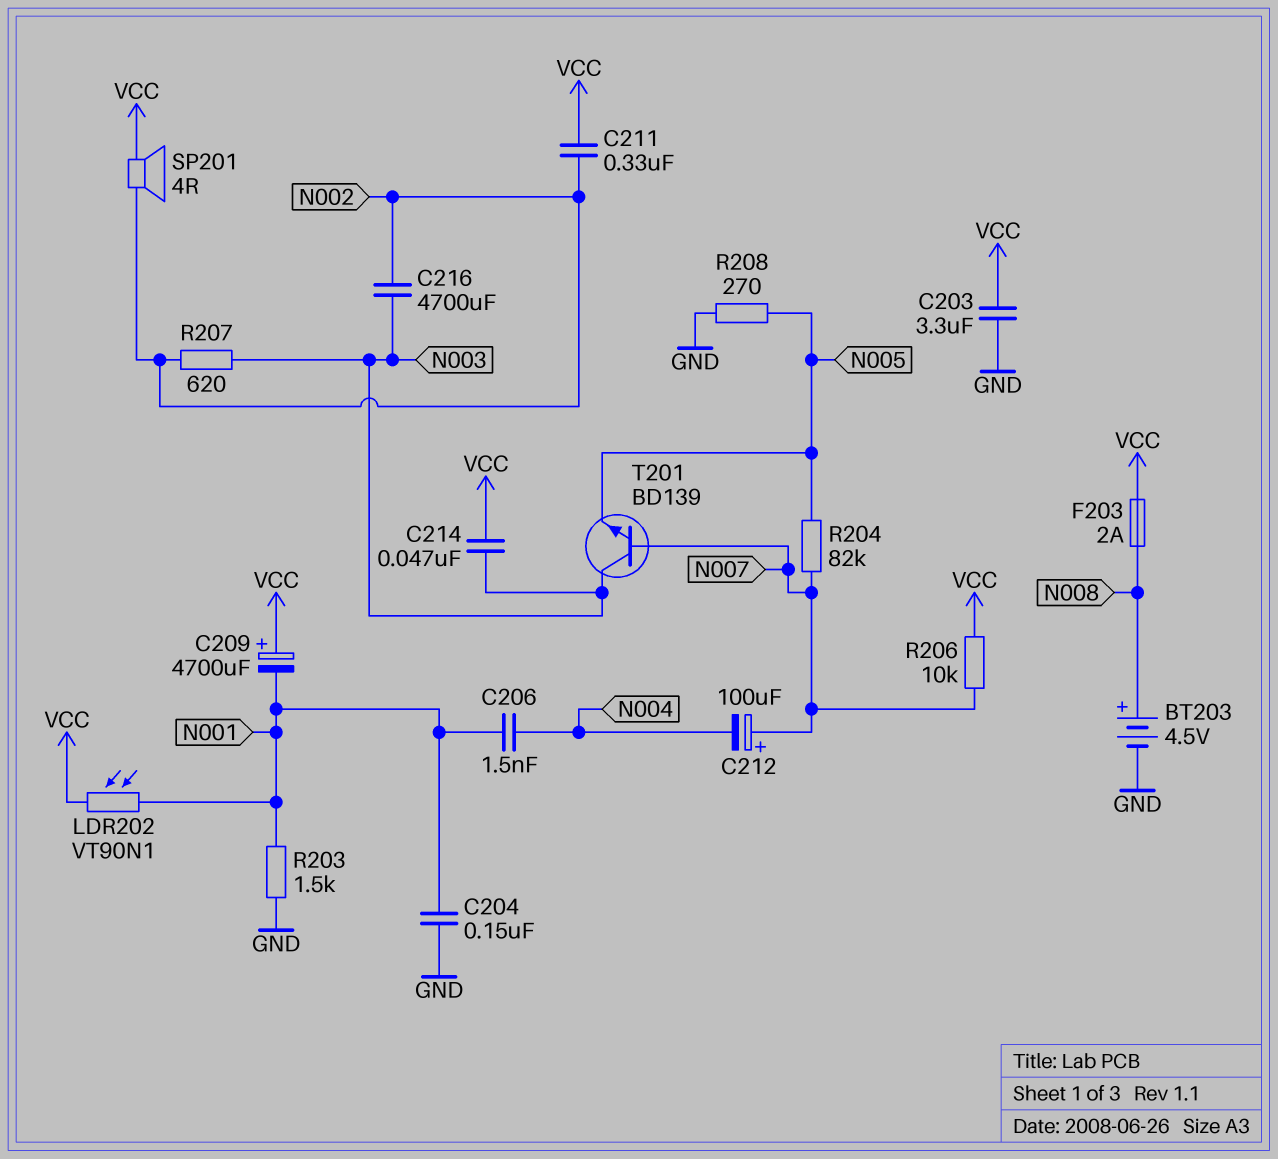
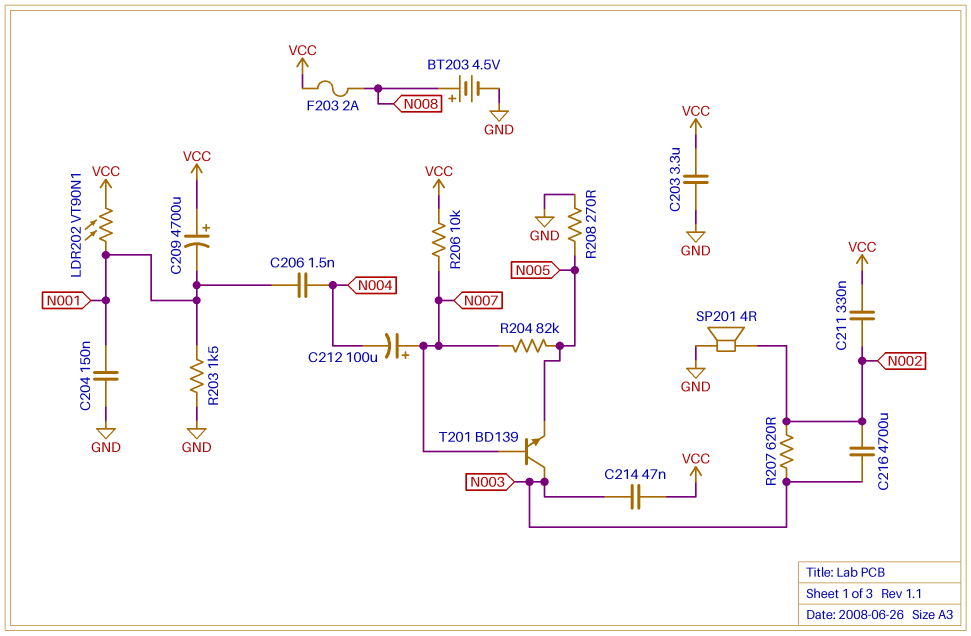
SP201: speaker 4R (N002, VCC) -> speaker 4R (GND, N002)

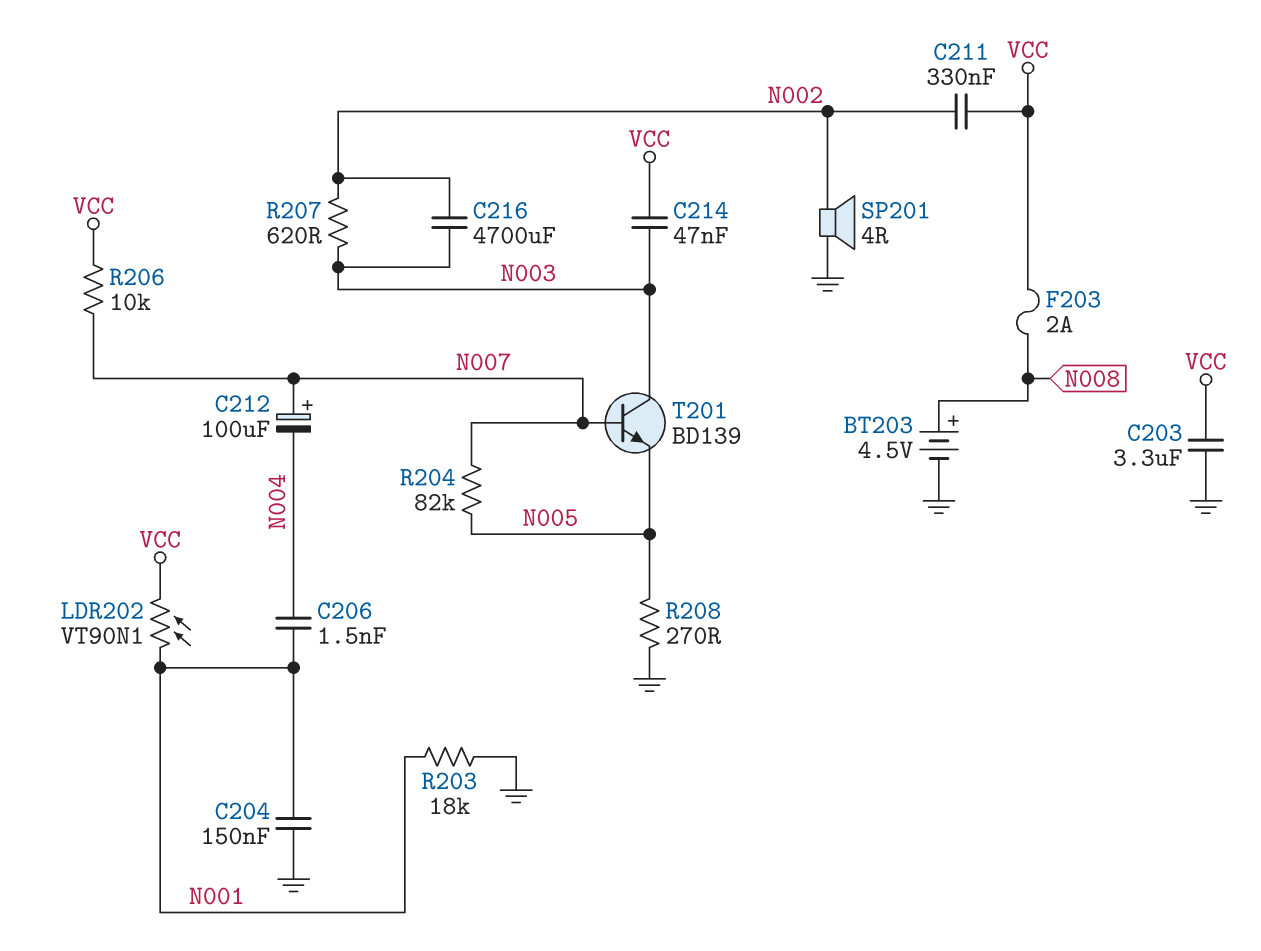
C209: 4700uF (plus VCC, minus N001) -> none
R203: 1.5k (GND, N001) -> 18k (GND, N001)

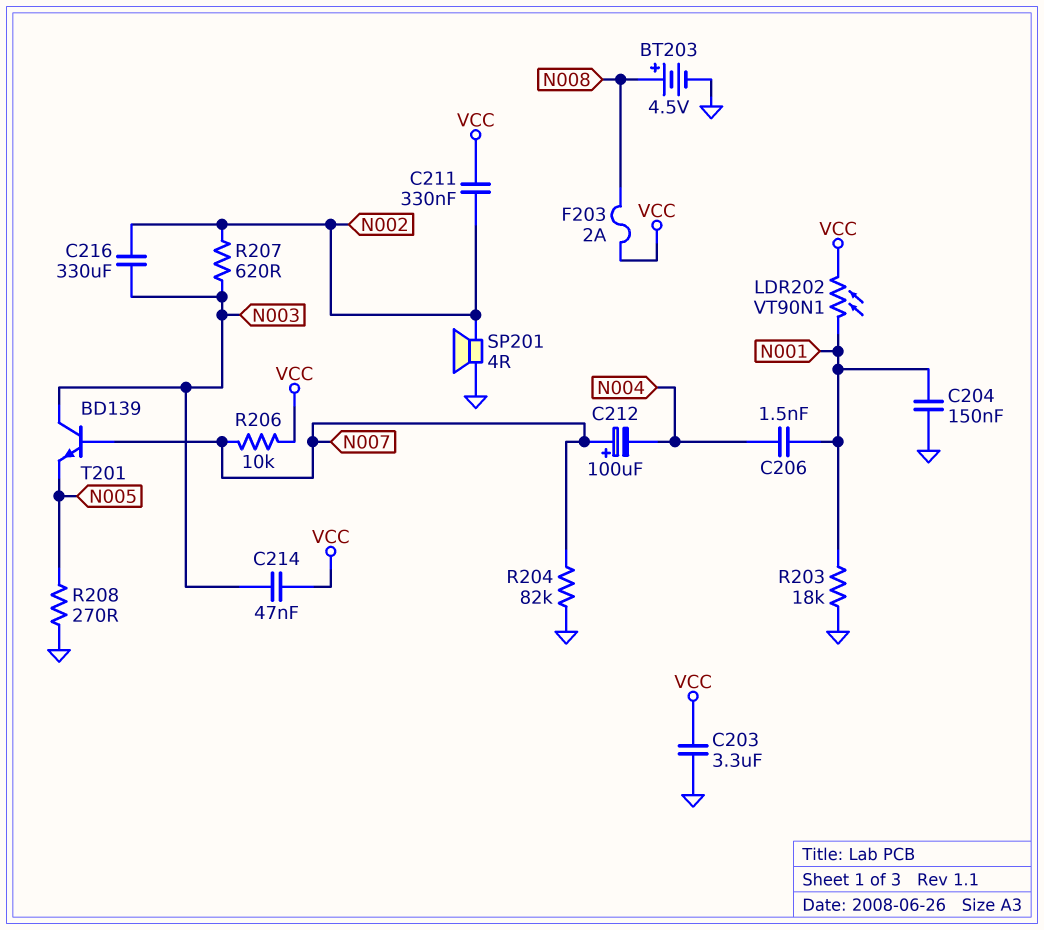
C216: 4700uF (N002, N003) -> 330uF (N002, N003)
R204: 82k (N005, N007) -> 82k (GND, N007)

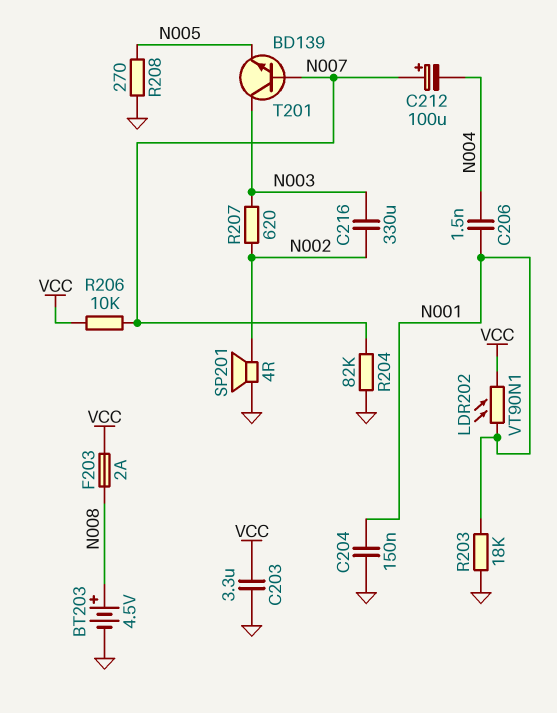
C211: 330nF (N002, VCC) -> none
C214: 47nF (N003, VCC) -> none

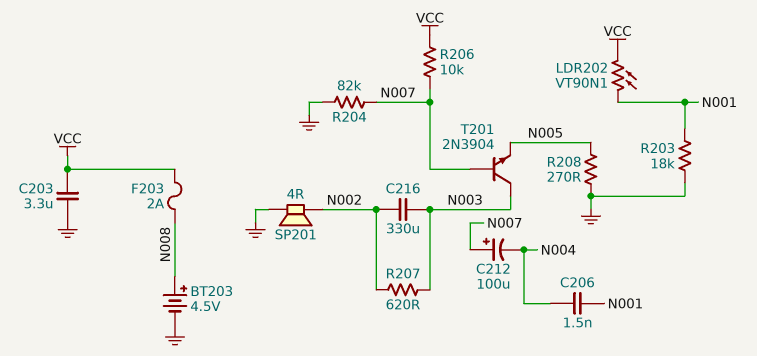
C204: 150nF (GND, N001) -> none
T201: NPN BD139 (B N007, C N003, E N005) -> NPN 2N3904 (B N007, C N003, E N005)

